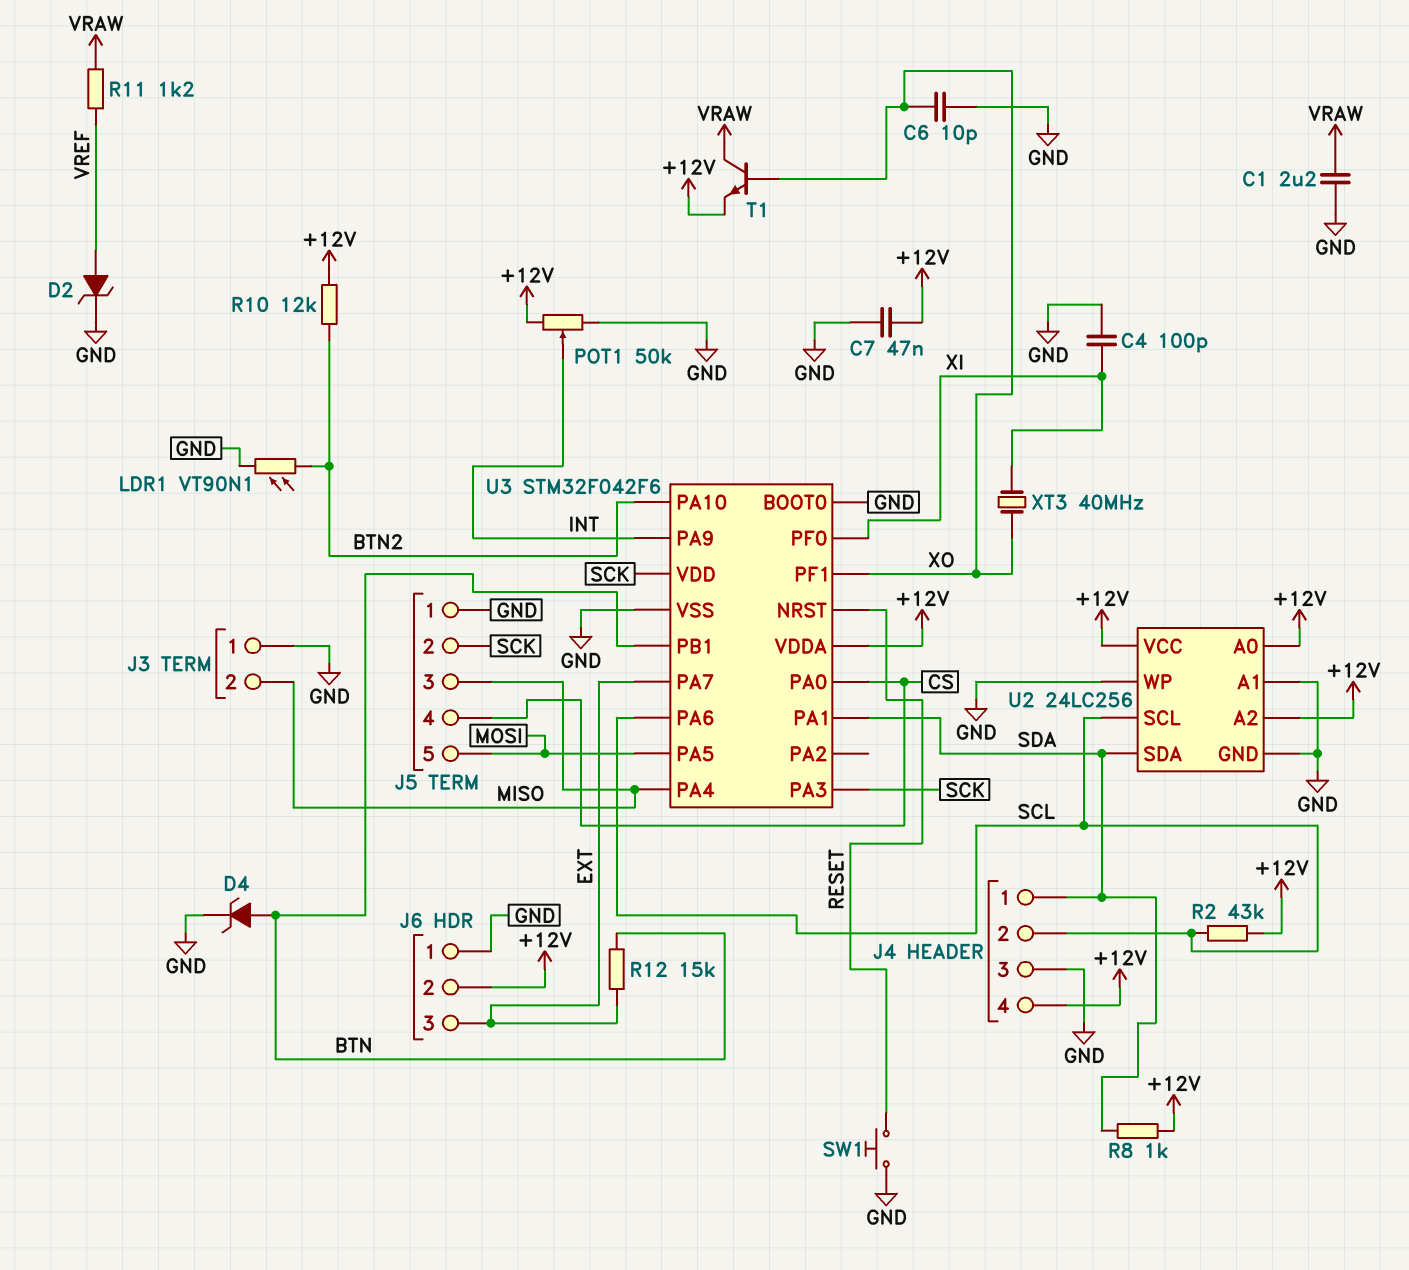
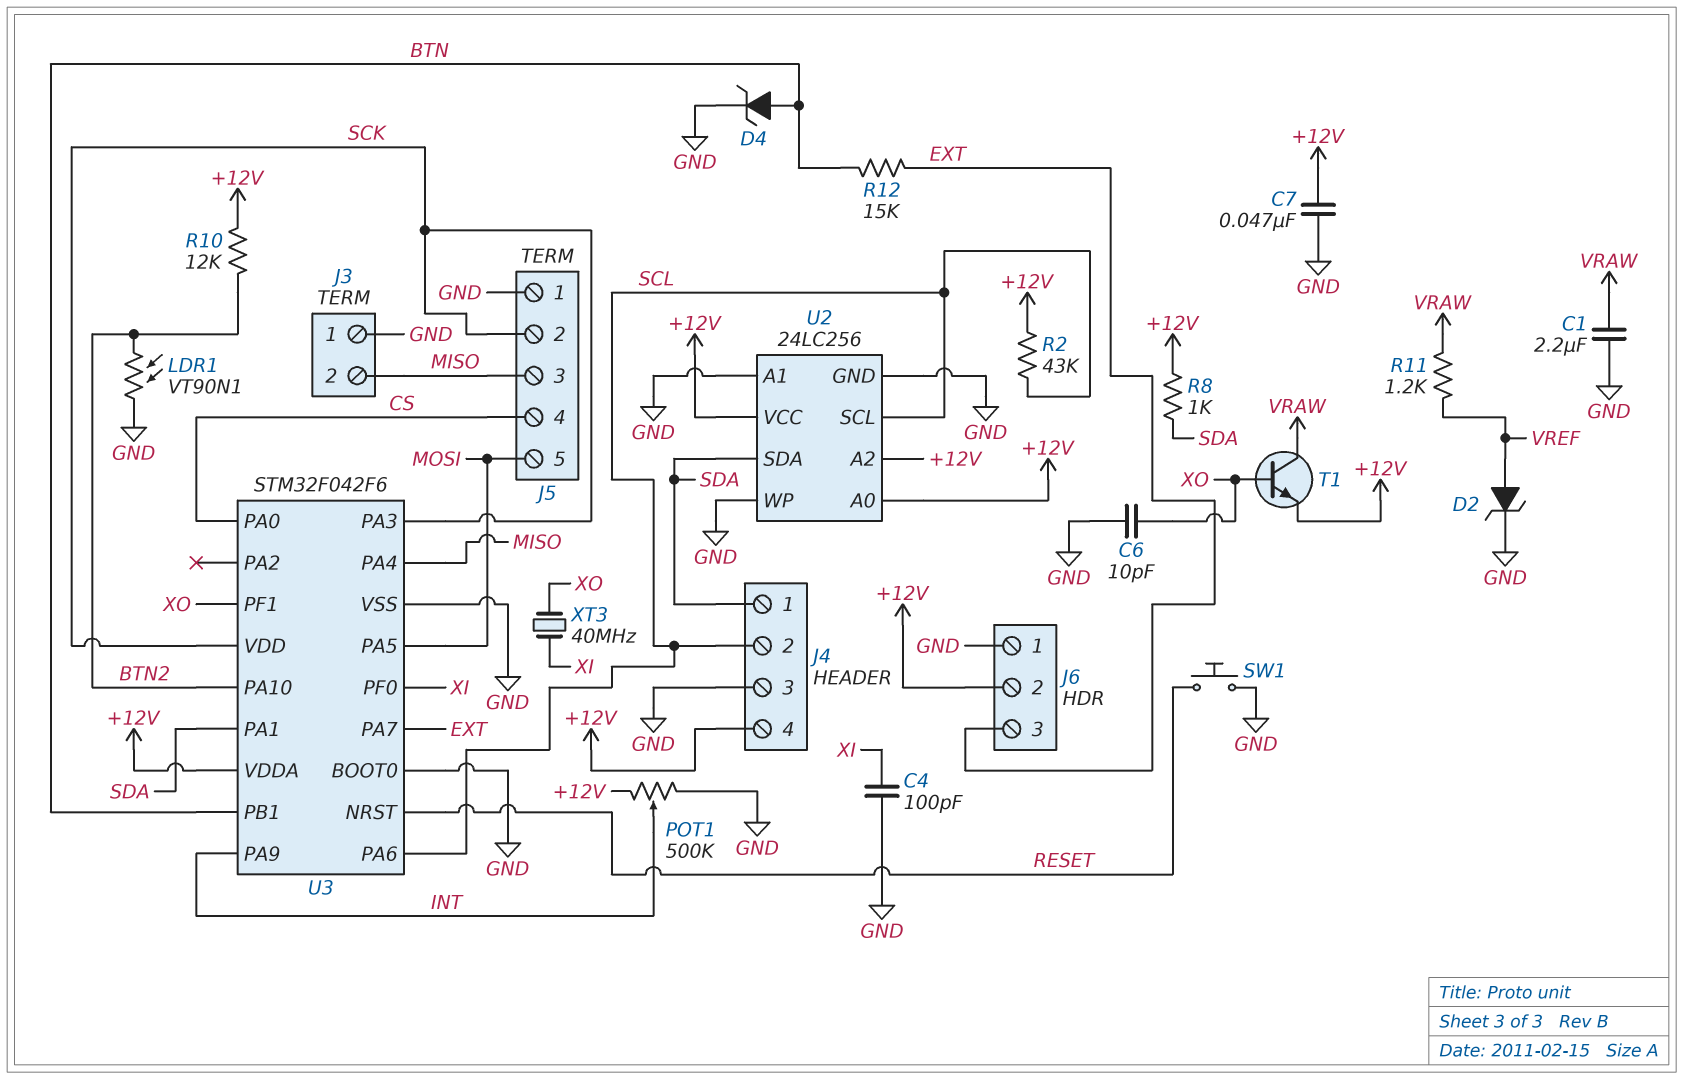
POT1: 50k (+12V, GND, wiper INT) -> 500k (+12V, GND, wiper INT)

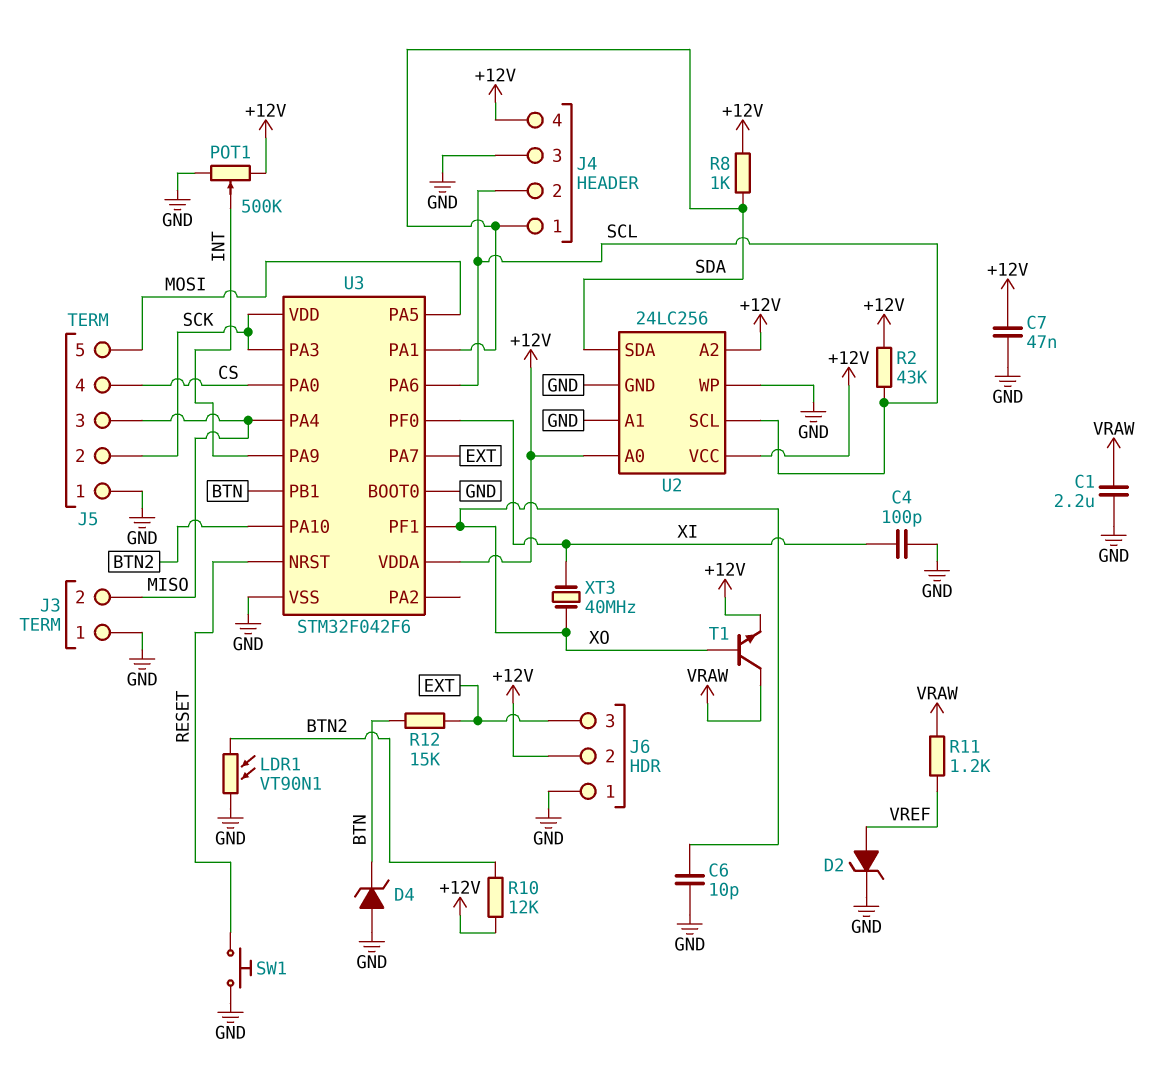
D4: zener (A BTN, K GND) -> zener (A GND, K BTN)

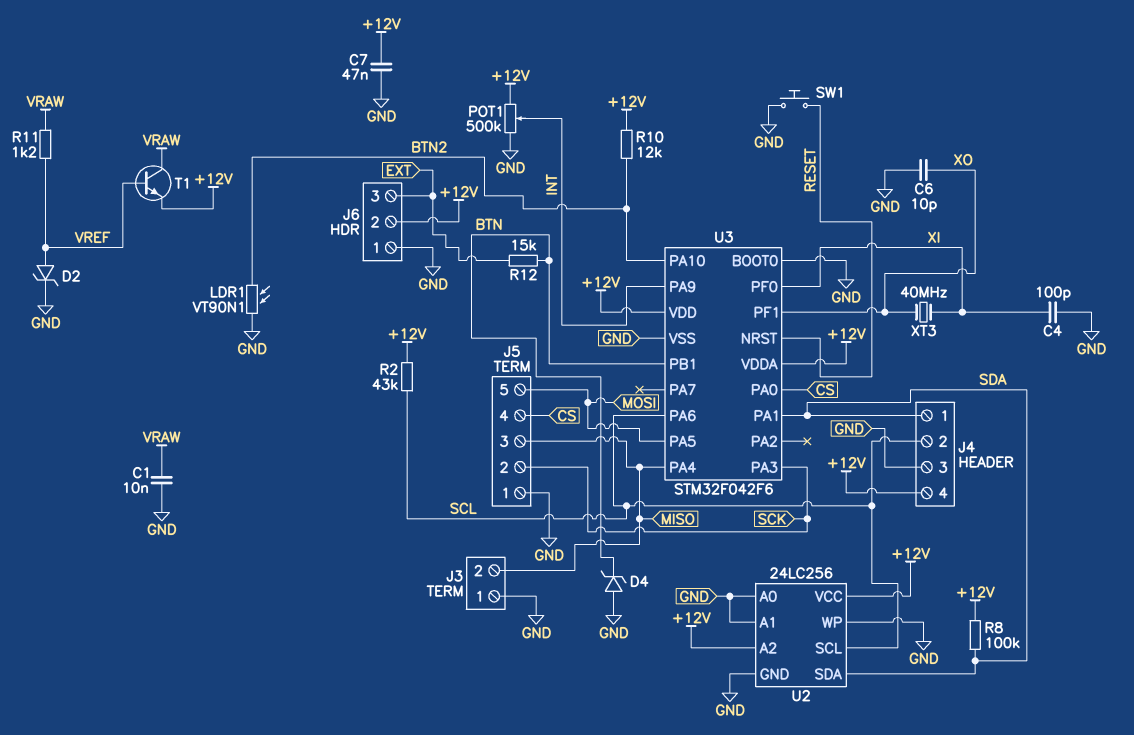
C1: 2.2uF (GND, VRAW) -> 10nF (GND, VRAW)
R8: 1k (+12V, SDA) -> 100k (+12V, SDA)
T1: NPN (B XO, C VRAW, E +12V) -> NPN (B VREF, C VRAW, E +12V)
U2 pin A0: +12V -> GND
U3 pin PA7: EXT -> none
U3 pin VDD: SCK -> +12V

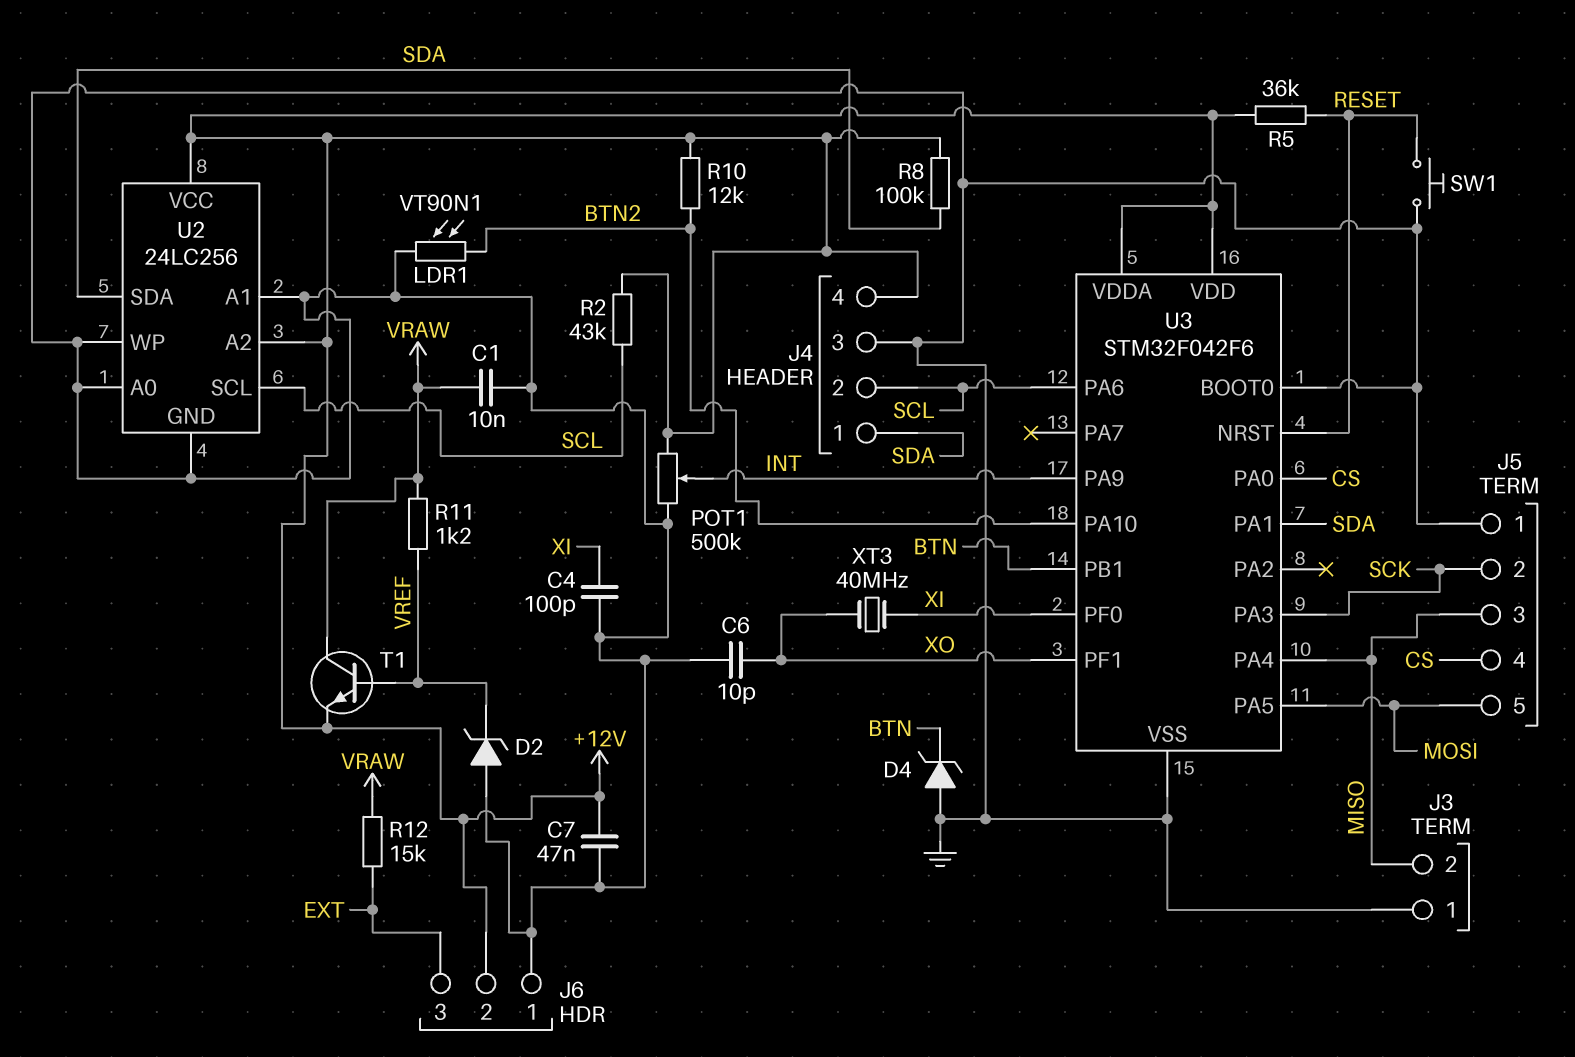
D2: zener (A VREF, K GND) -> zener (A GND, K VREF)
R5: none -> 36k (+12V, RESET)
R12: 15k (BTN, EXT) -> 15k (EXT, VRAW)

